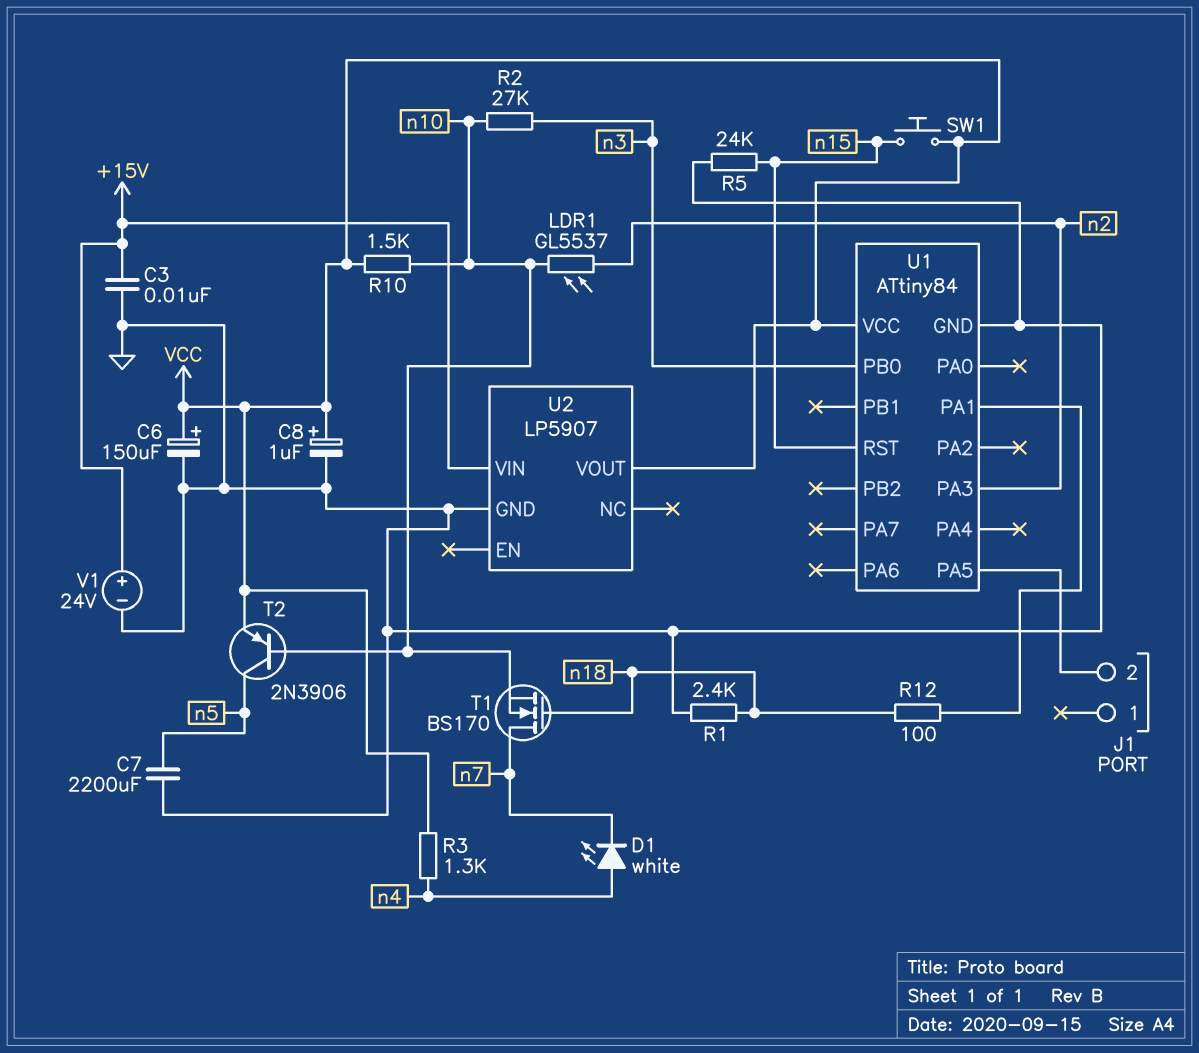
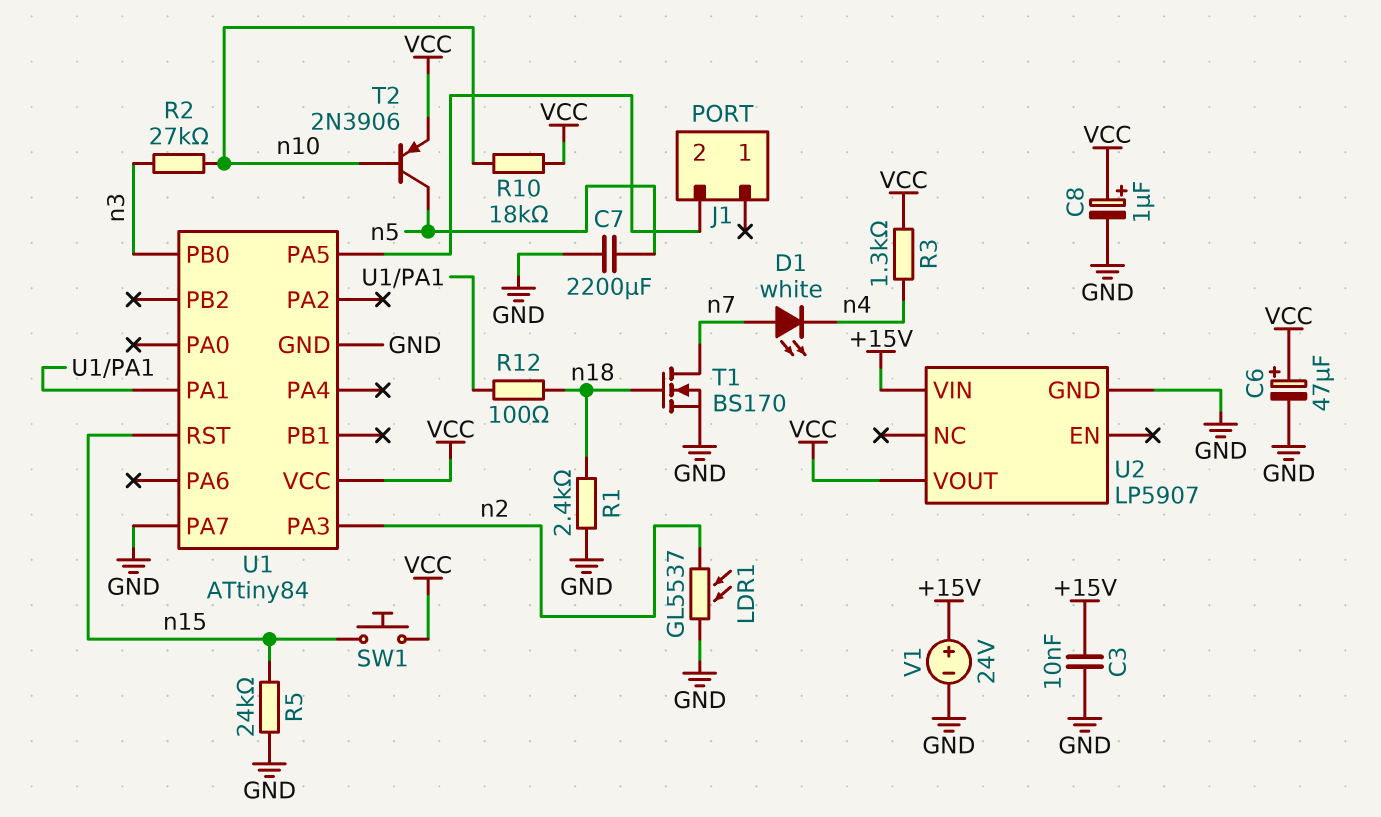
C6: 150uF (plus VCC, minus GND) -> 47uF (plus VCC, minus GND)
D1: LED white (A n4, K n7) -> LED white (A n7, K n4)
LDR1: GL5537 (n2, n10) -> GL5537 (GND, n2)
R10: 1.5k (VCC, n10) -> 18k (VCC, n10)
T1: NMOS BS170 (G n18, D n7, S n10) -> NMOS BS170 (G n18, D n7, S GND)
U1 pin PA7: none -> GND

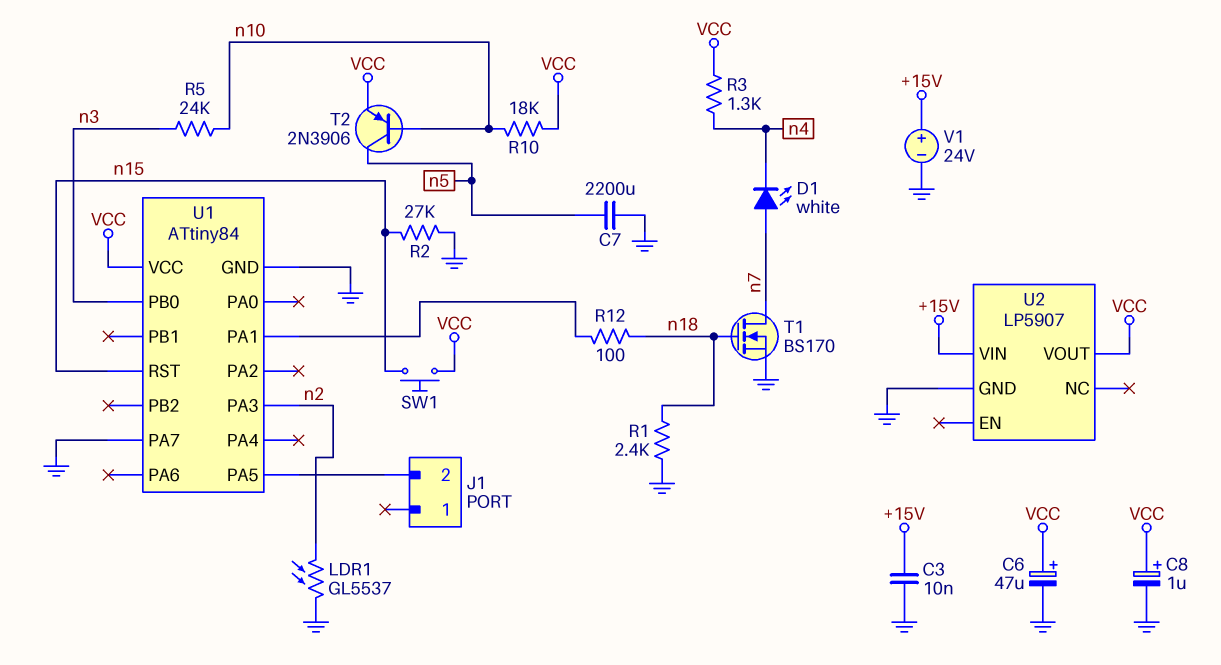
R2: 27k (n3, n10) -> 27k (GND, n15)
R5: 24k (GND, n15) -> 24k (n3, n10)

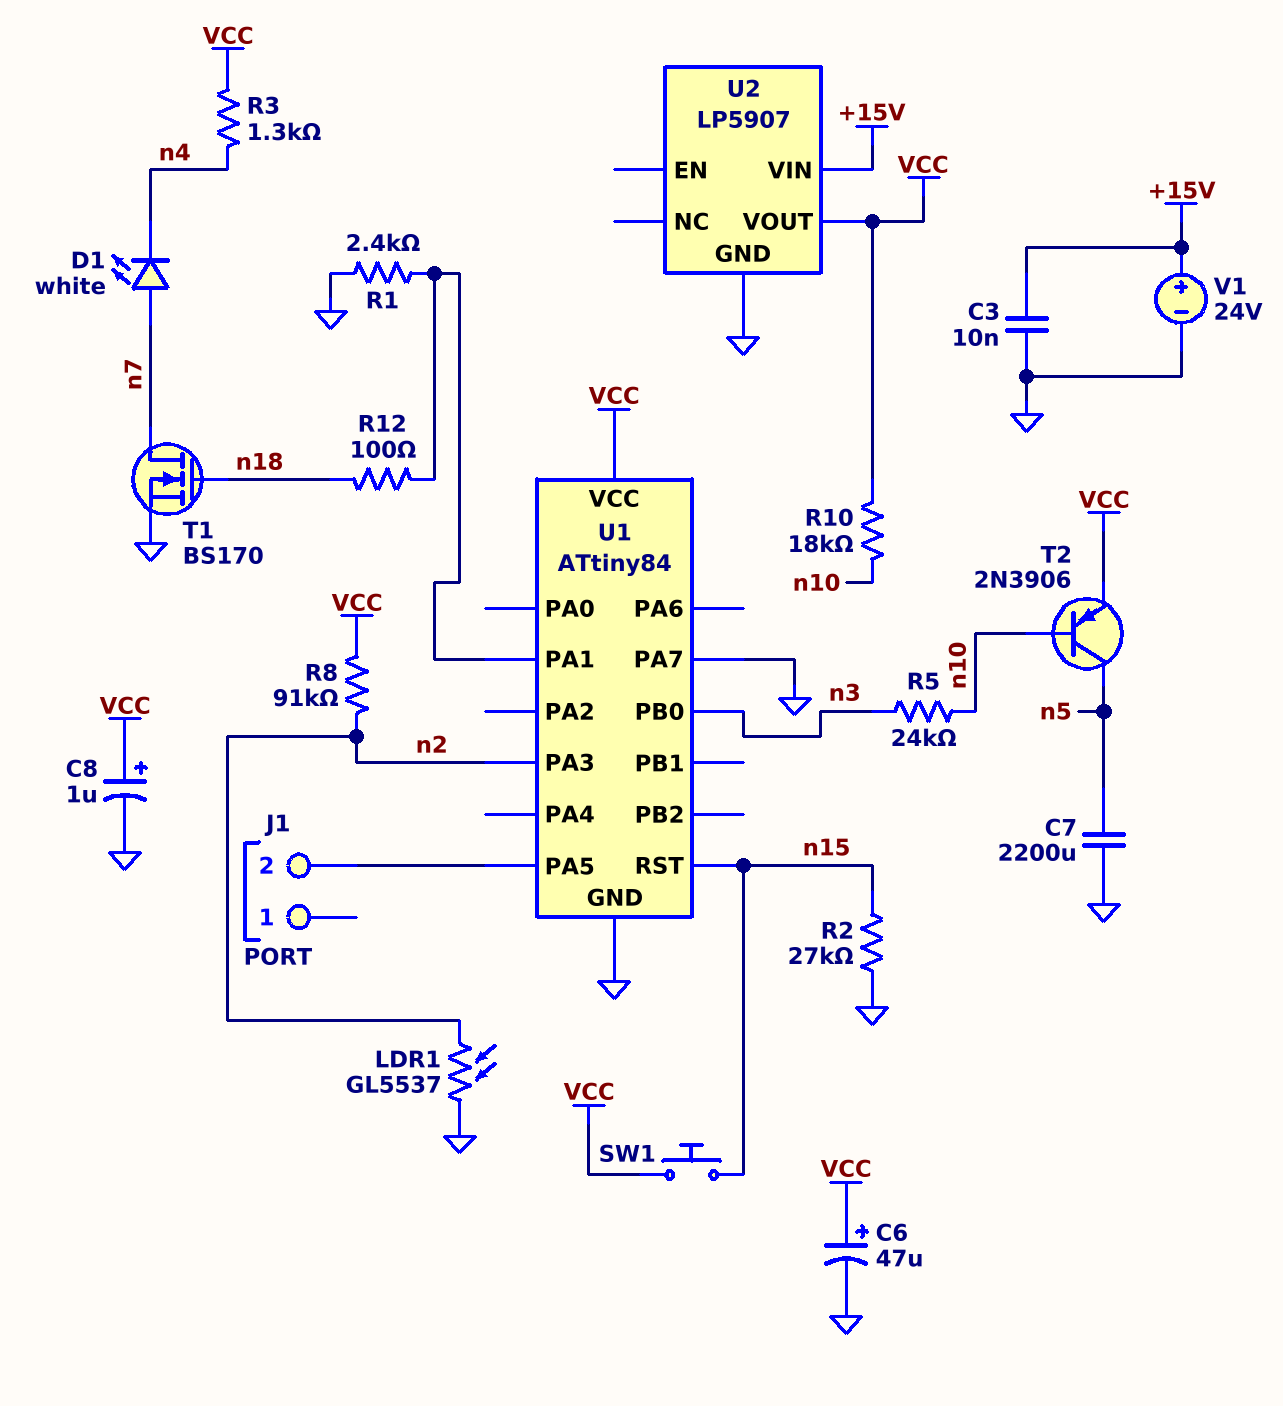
R1: 2.4k (GND, n18) -> 2.4k (GND, U1/PA1)
R8: none -> 91k (VCC, n2)

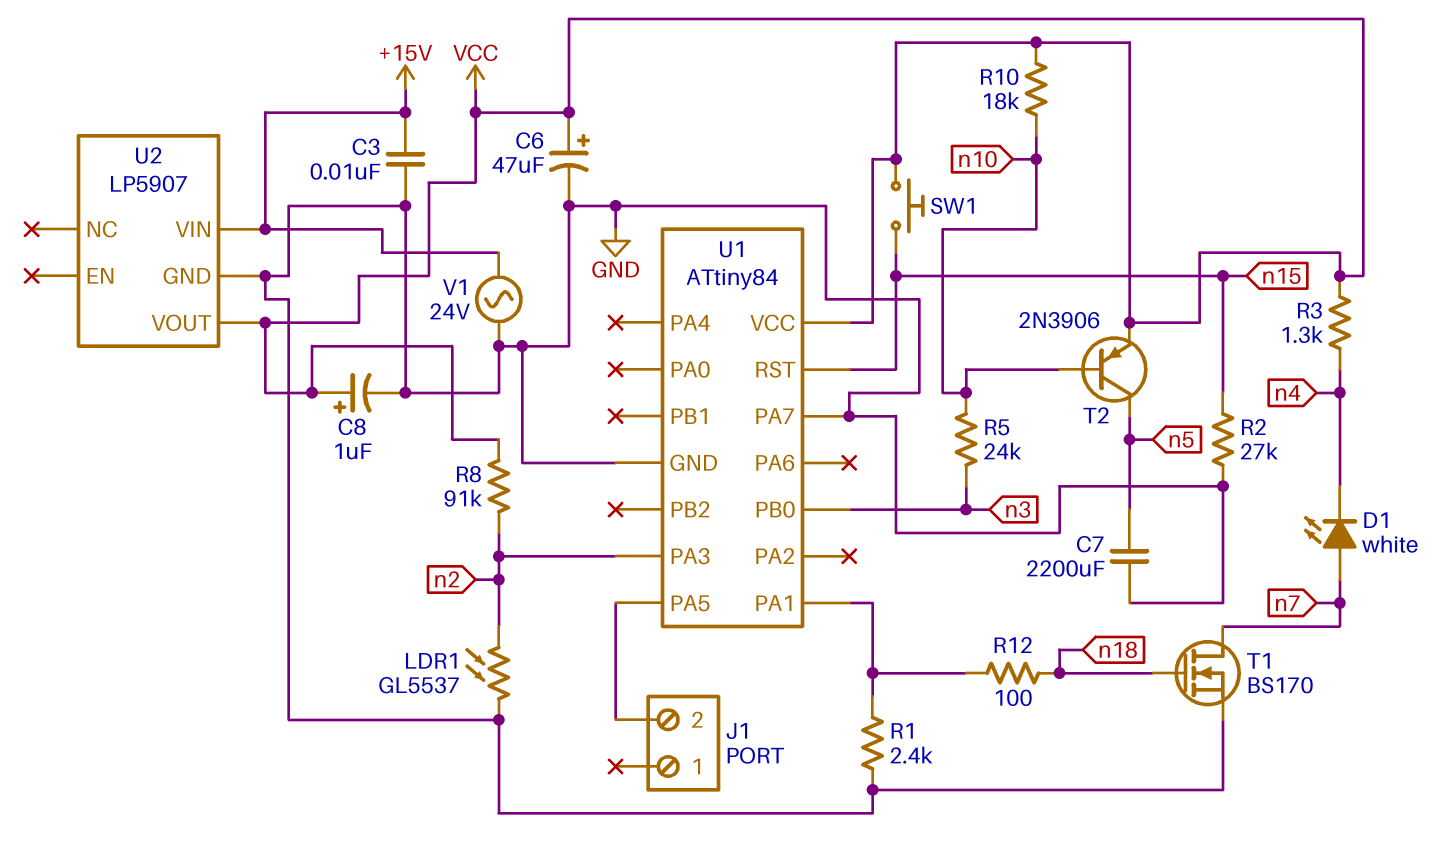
V1: 24V (plus +15V, minus GND) -> AC 24V (+15V, GND)

